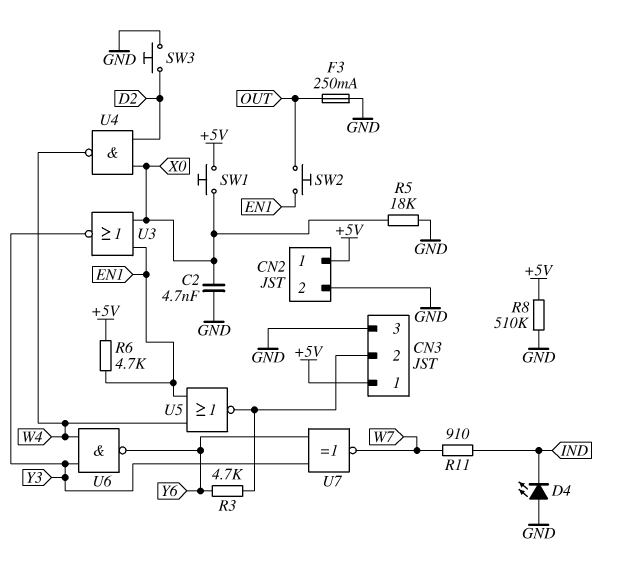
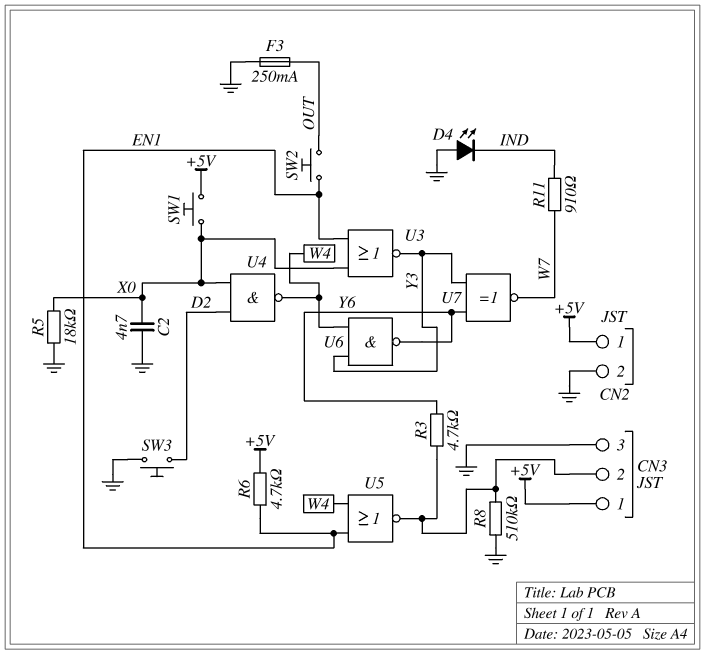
R8: 510k (+5V, GND) -> 510k (CN3/2, GND)

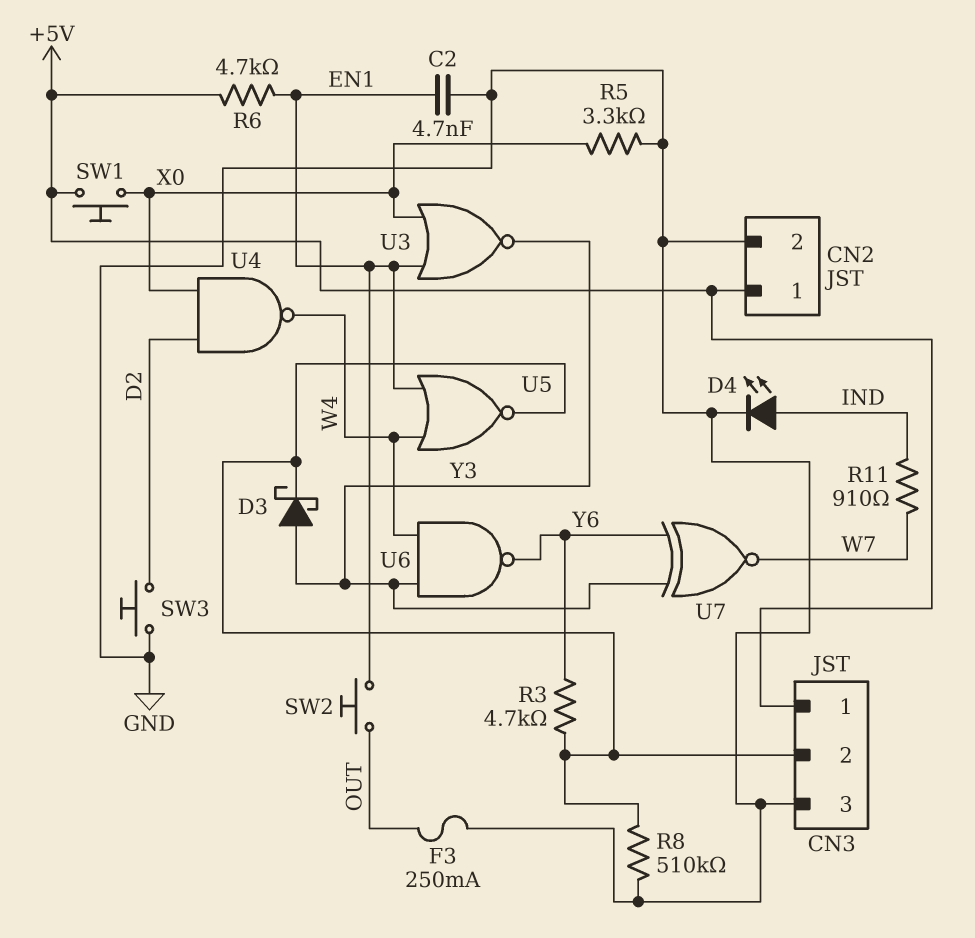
C2: 4.7nF (GND, X0) -> 4.7nF (EN1, GND)
D3: none -> schottky (A Y3, K CN3/2)
D4: LED (A GND, K IND) -> LED (A IND, K GND)
R5: 18k (GND, X0) -> 3.3k (GND, X0)

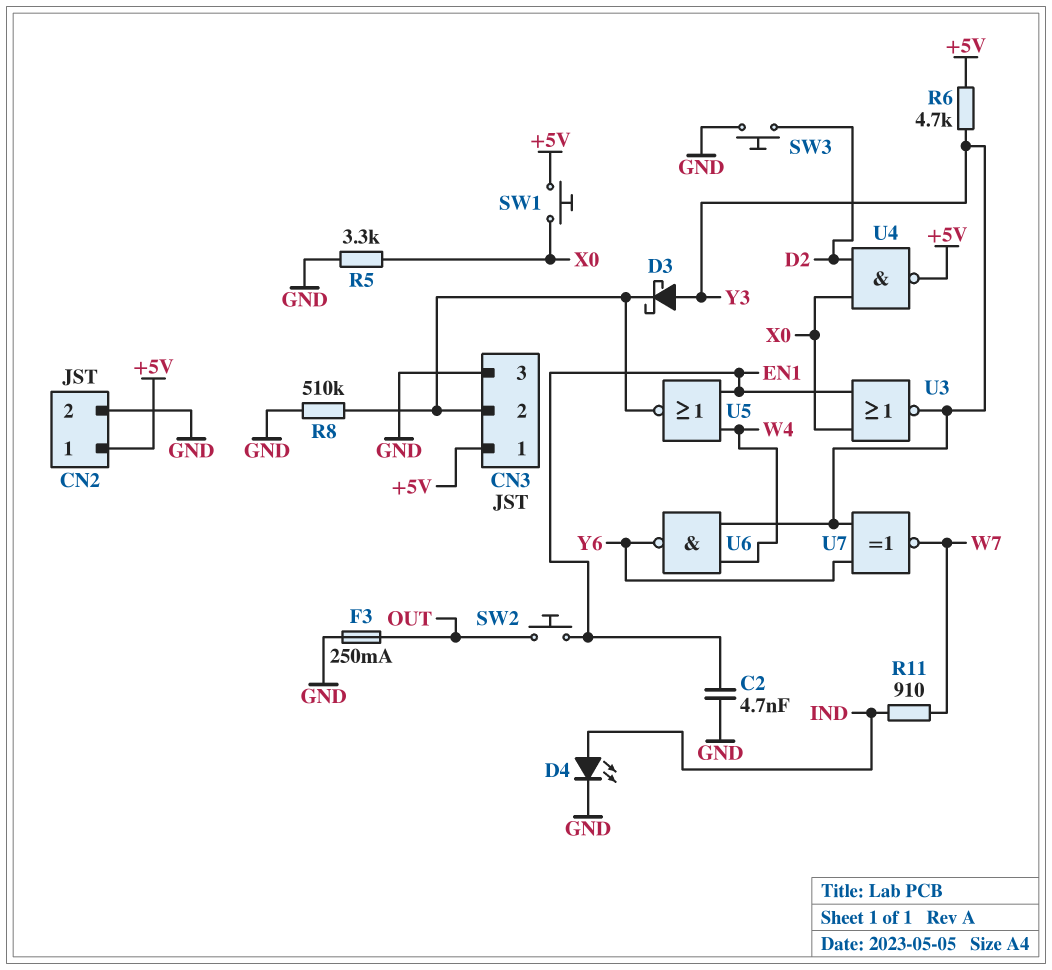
R3: 4.7k (CN3/2, Y6) -> none
R6: 4.7k (+5V, EN1) -> 4.7k (+5V, Y3)
U4: NAND (in D2, in X0, out W4) -> NAND (in D2, in X0, out +5V)

